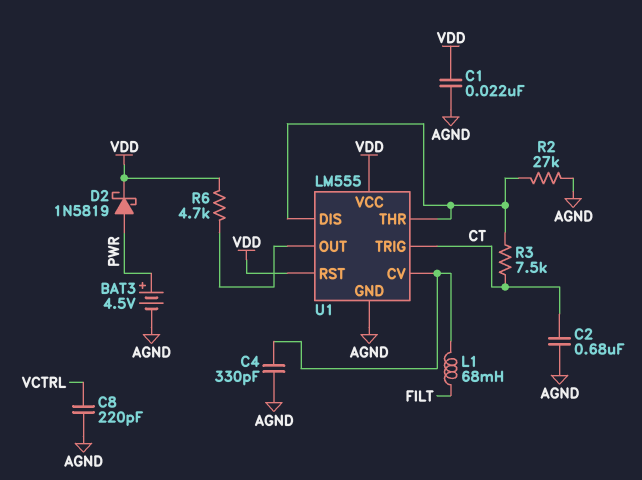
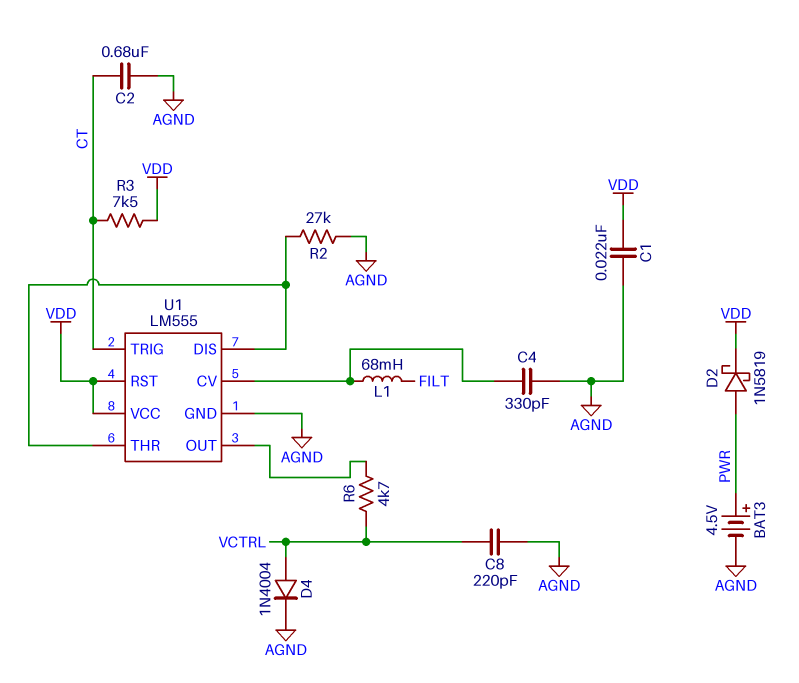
D4: none -> diode 1N4004 (A VCTRL, K AGND)
R3: 7.5k (CT, U1/DIS) -> 7.5k (CT, VDD)
R6: 4.7k (U1/OUT, VDD) -> 4.7k (U1/OUT, VCTRL)

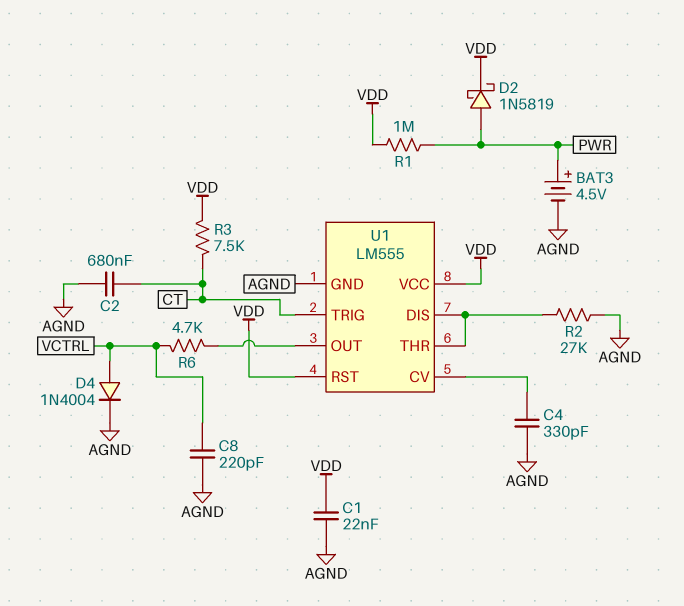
L1: 68mH (FILT, U1/CV) -> none
R1: none -> 1M (PWR, VDD)

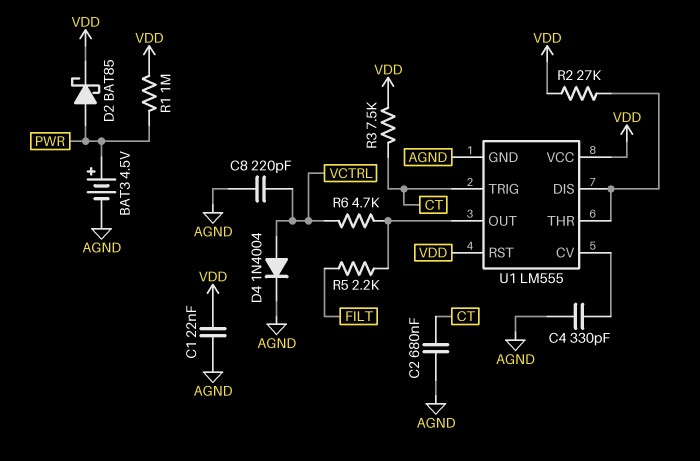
D2: schottky 1N5819 (A PWR, K VDD) -> schottky BAT85 (A PWR, K VDD)
R2: 27k (AGND, U1/DIS) -> 27k (U1/DIS, VDD)
R5: none -> 2.2k (FILT, U1/OUT)

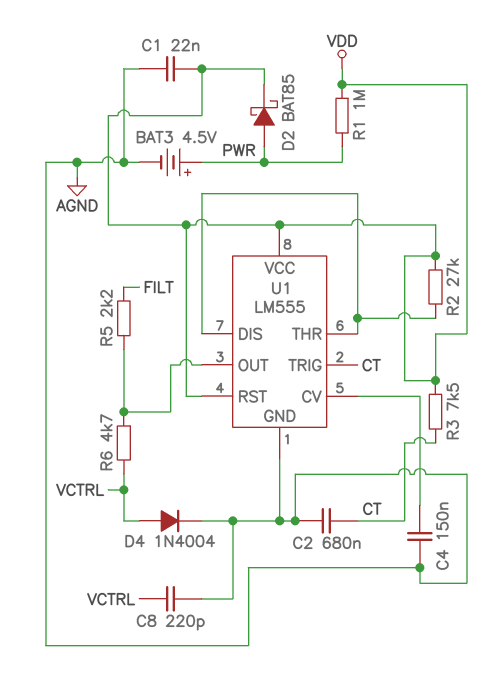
C4: 330pF (AGND, U1/CV) -> 150nF (AGND, U1/CV)

